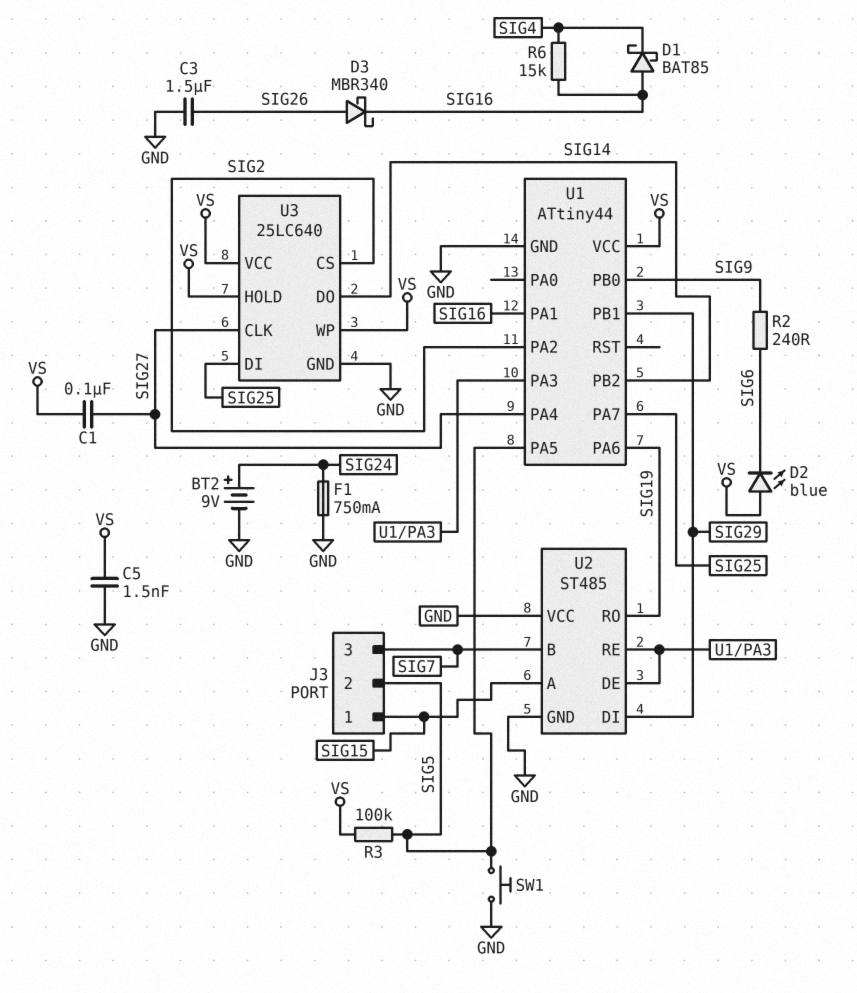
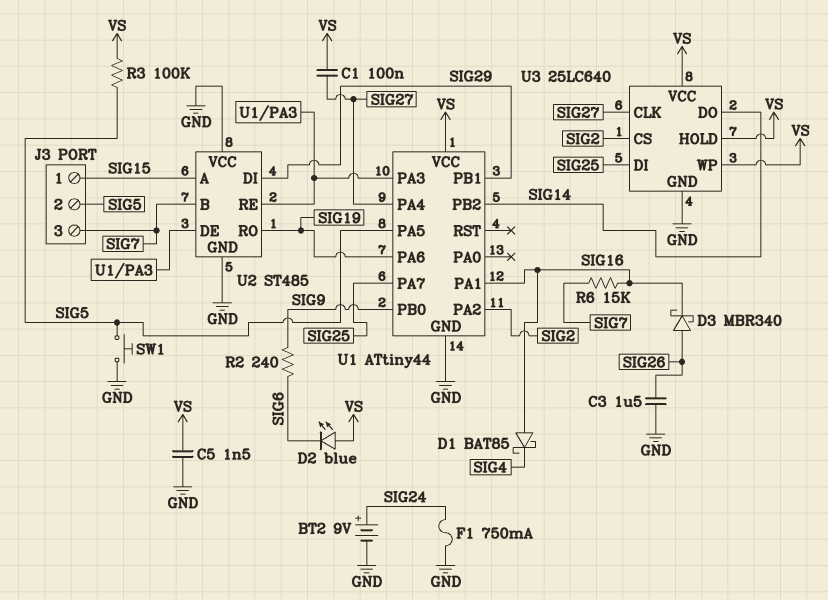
R6: 15k (SIG4, SIG16) -> 15k (SIG7, SIG16)

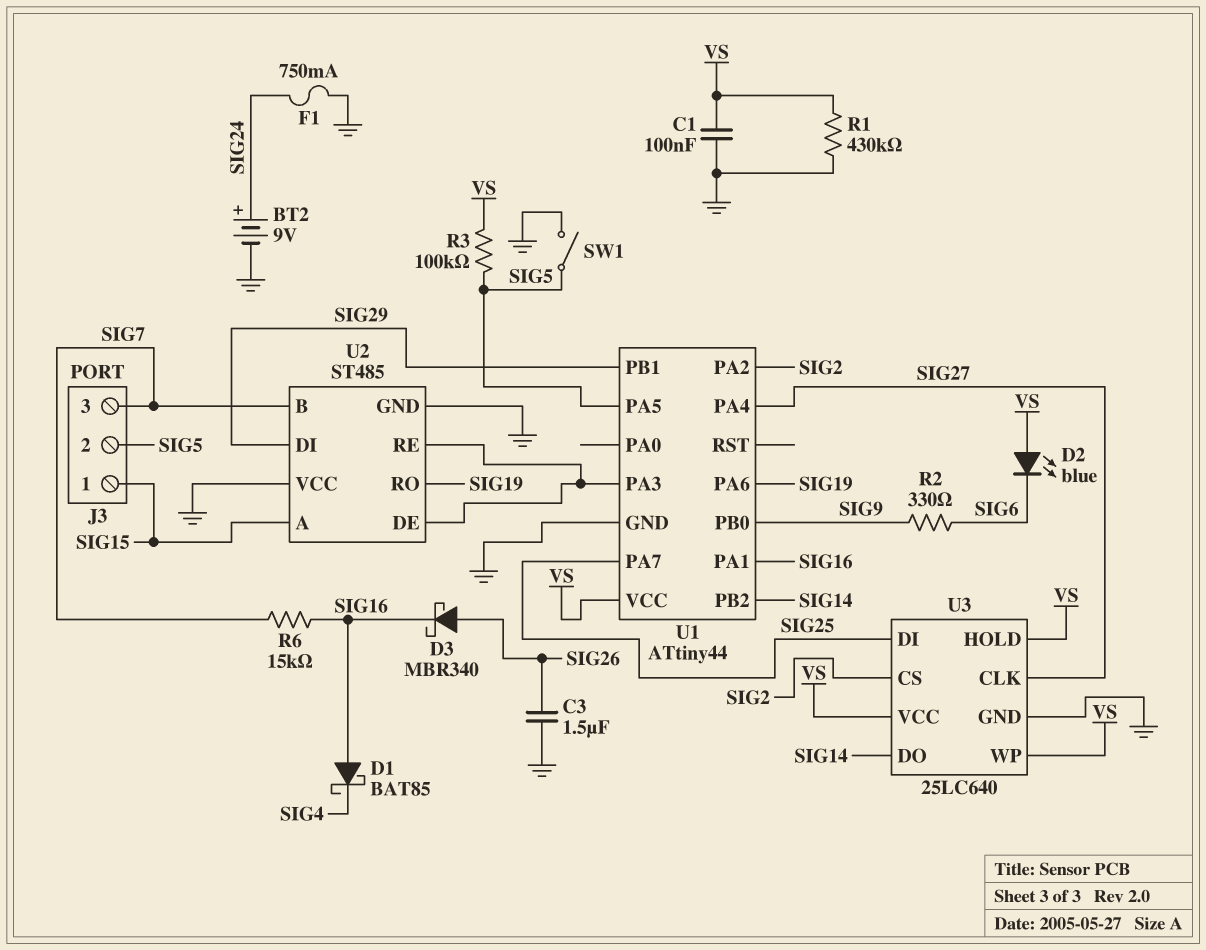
C1: 100nF (SIG27, VS) -> 100nF (GND, VS)
C5: 1.5nF (GND, VS) -> none
R1: none -> 430k (GND, VS)
R2: 240 (SIG6, SIG9) -> 330 (SIG6, SIG9)
SW1: button (GND, SIG5) -> switch (GND, SIG5)

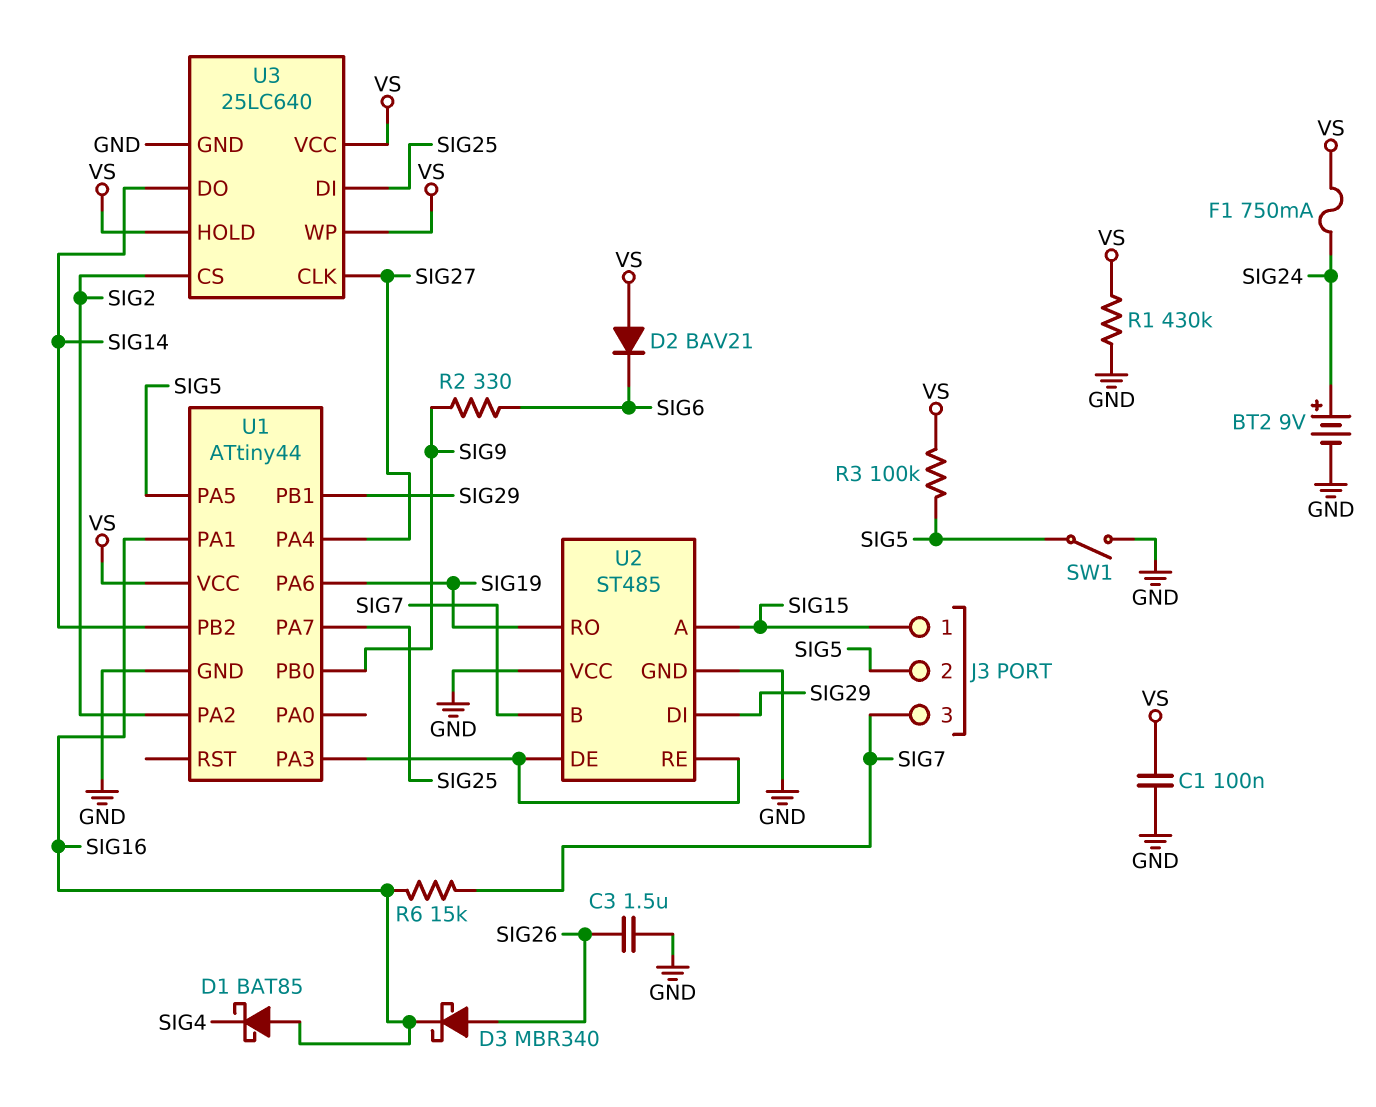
D2: LED blue (A VS, K SIG6) -> diode BAV21 (A VS, K SIG6)
F1: 750mA (GND, SIG24) -> 750mA (SIG24, VS)

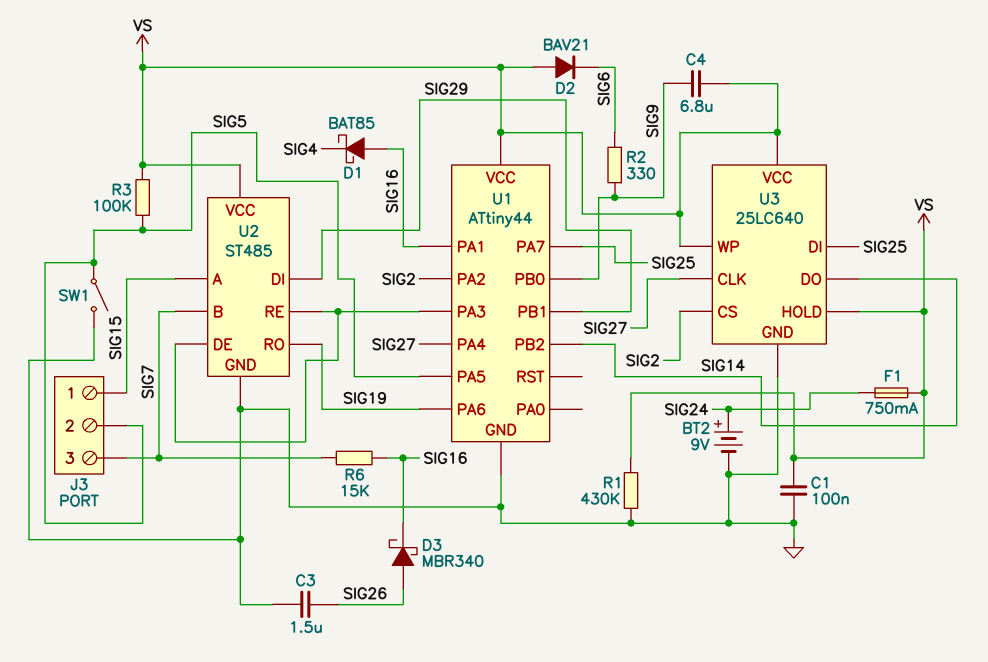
C4: none -> 6.8uF (SIG9, VS)
U2 pin VCC: GND -> VS

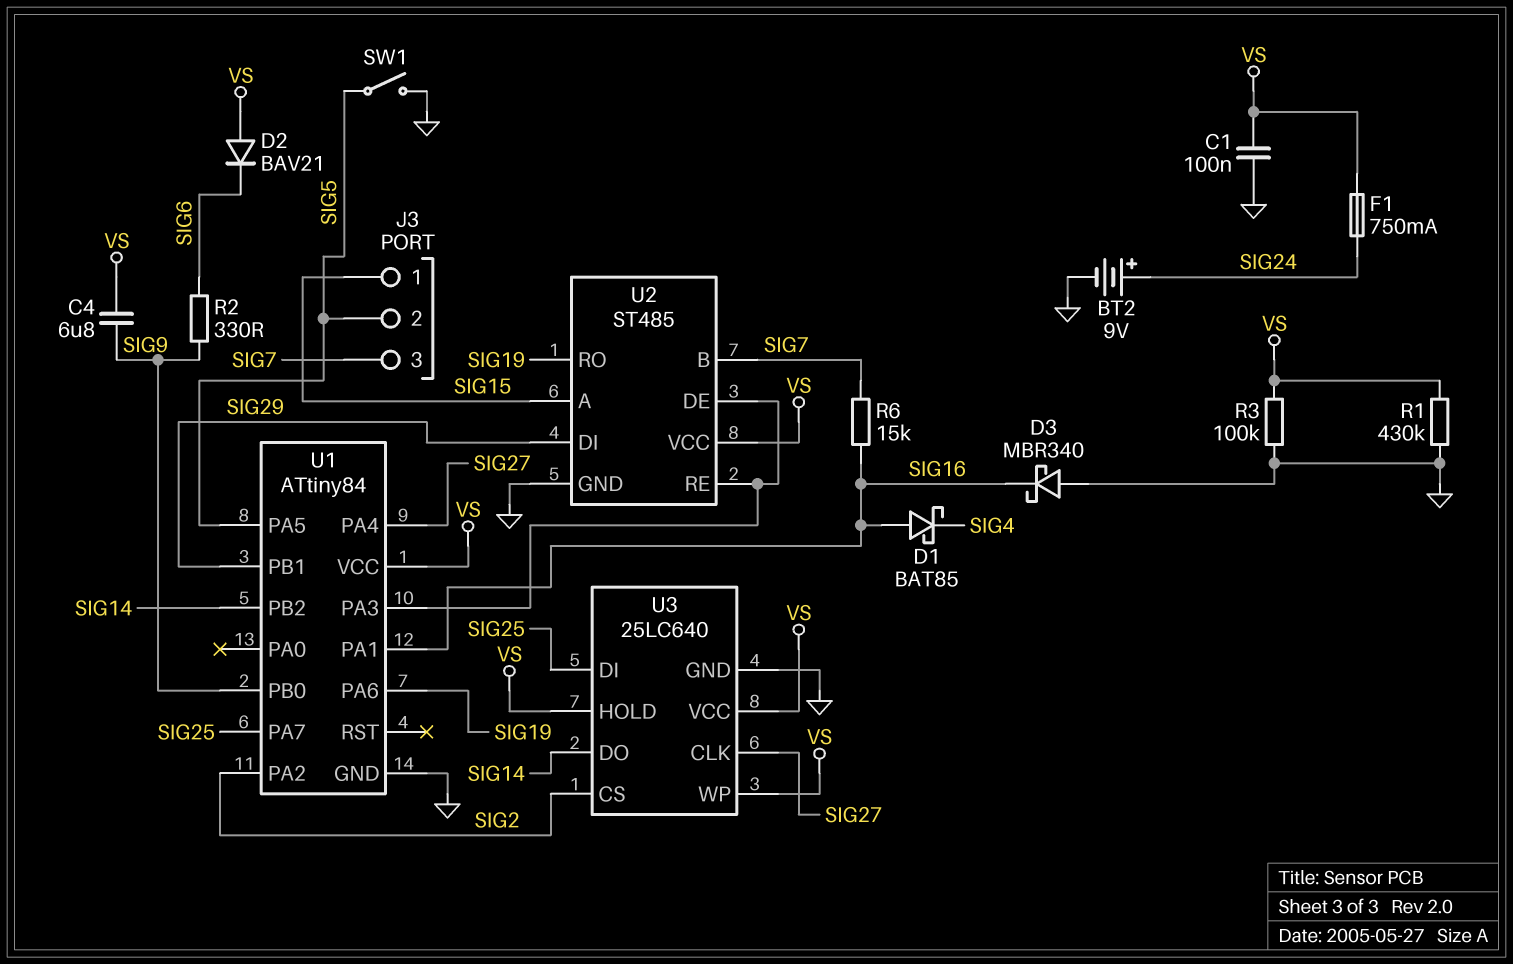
C3: 1.5uF (GND, SIG26) -> none
D3: schottky MBR340 (A SIG26, K SIG16) -> schottky MBR340 (A GND, K SIG16)
R3: 100k (SIG5, VS) -> 100k (GND, VS)
U1: ATtiny44 -> ATtiny84

